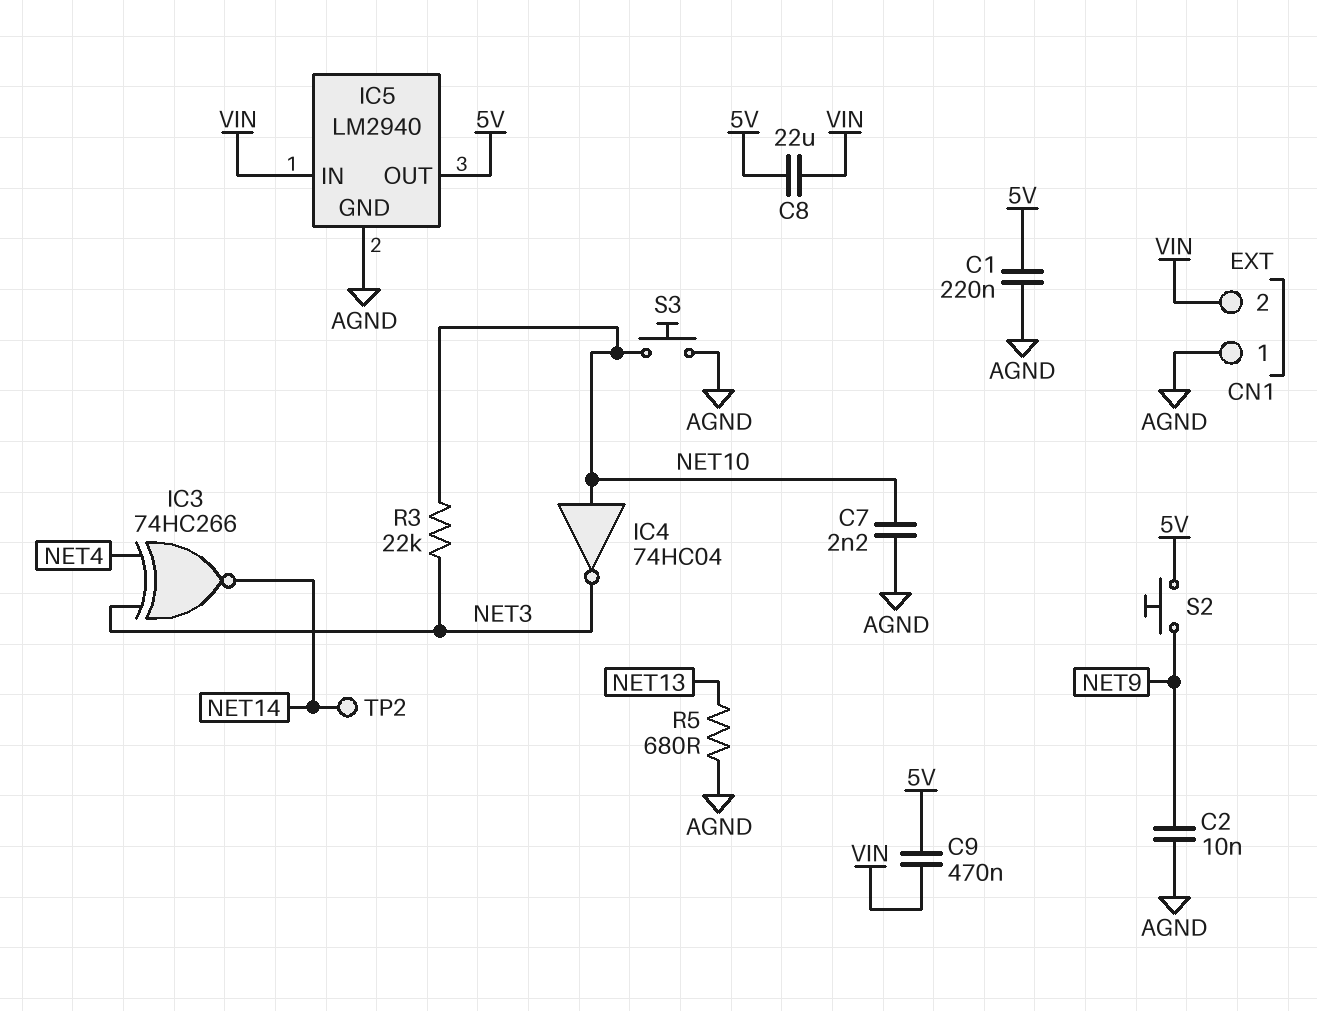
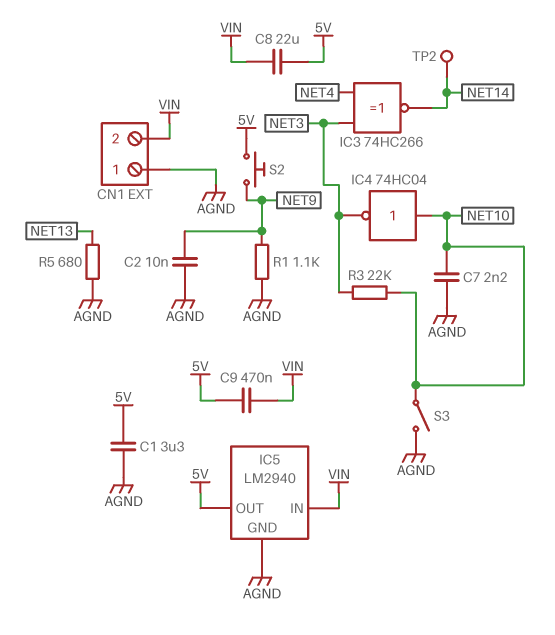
C1: 220nF (5V, AGND) -> 3.3uF (5V, AGND)
R1: none -> 1.1k (AGND, NET9)
S3: button (AGND, NET10) -> switch (AGND, NET10)

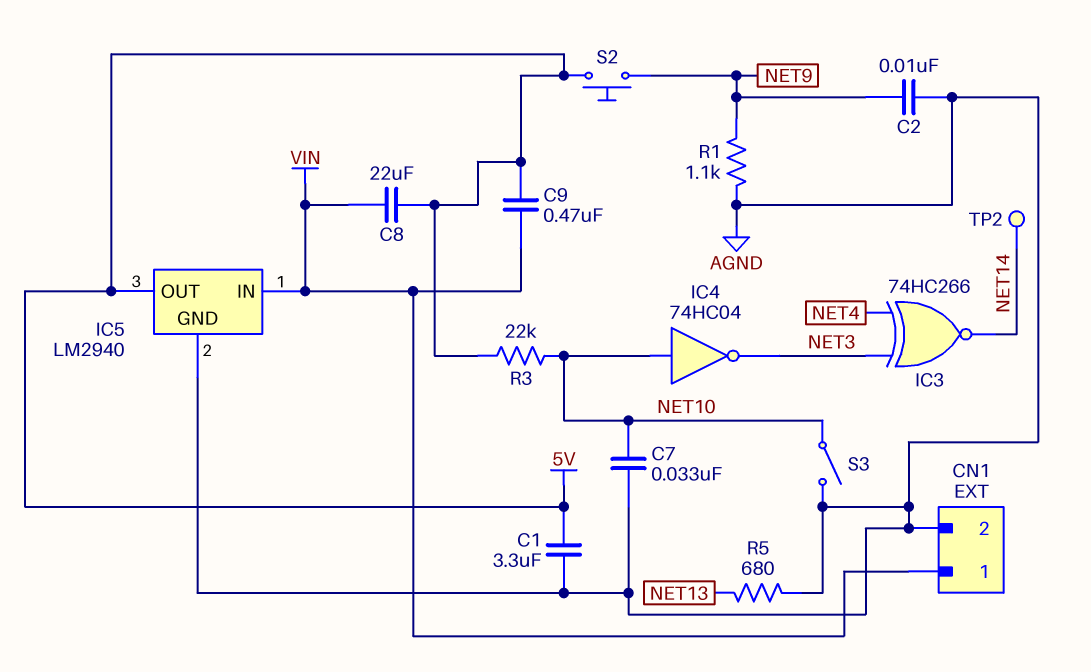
C7: 2.2nF (AGND, NET10) -> 33nF (AGND, NET10)
CN1 pin 1: AGND -> VIN
CN1 pin 2: VIN -> AGND
R3: 22k (NET3, NET10) -> 22k (5V, NET10)

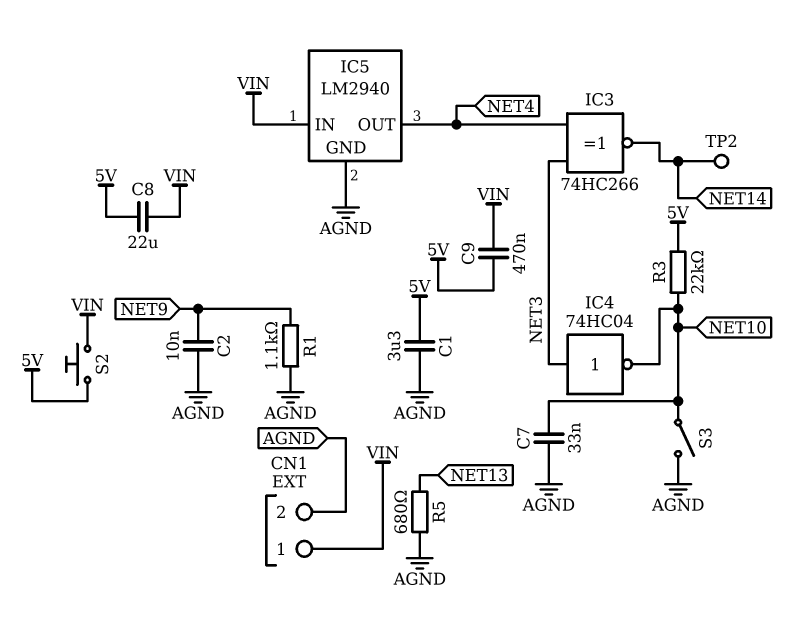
IC4: NOT 74HC04 (in NET10, out NET3) -> NOT 74HC04 (in NET3, out NET10)
IC5 pin OUT: 5V -> NET4
S2: button (5V, NET9) -> button (5V, VIN)

